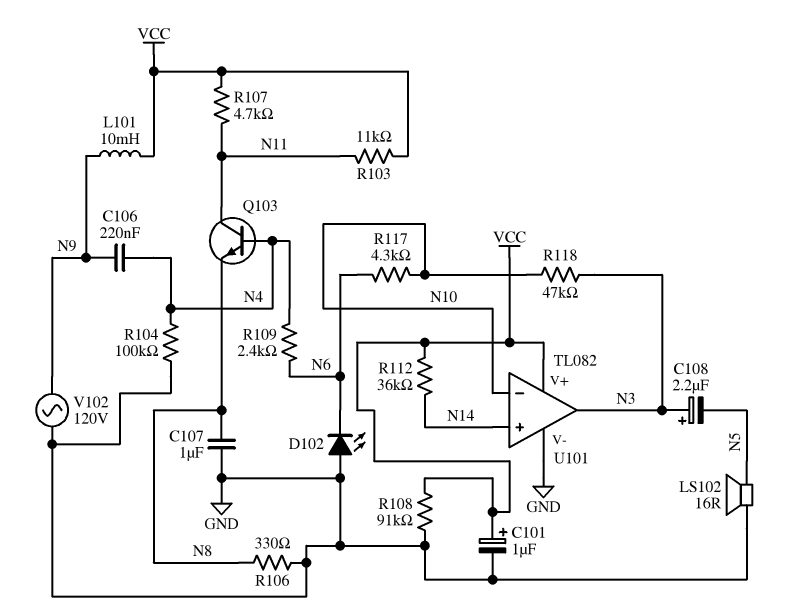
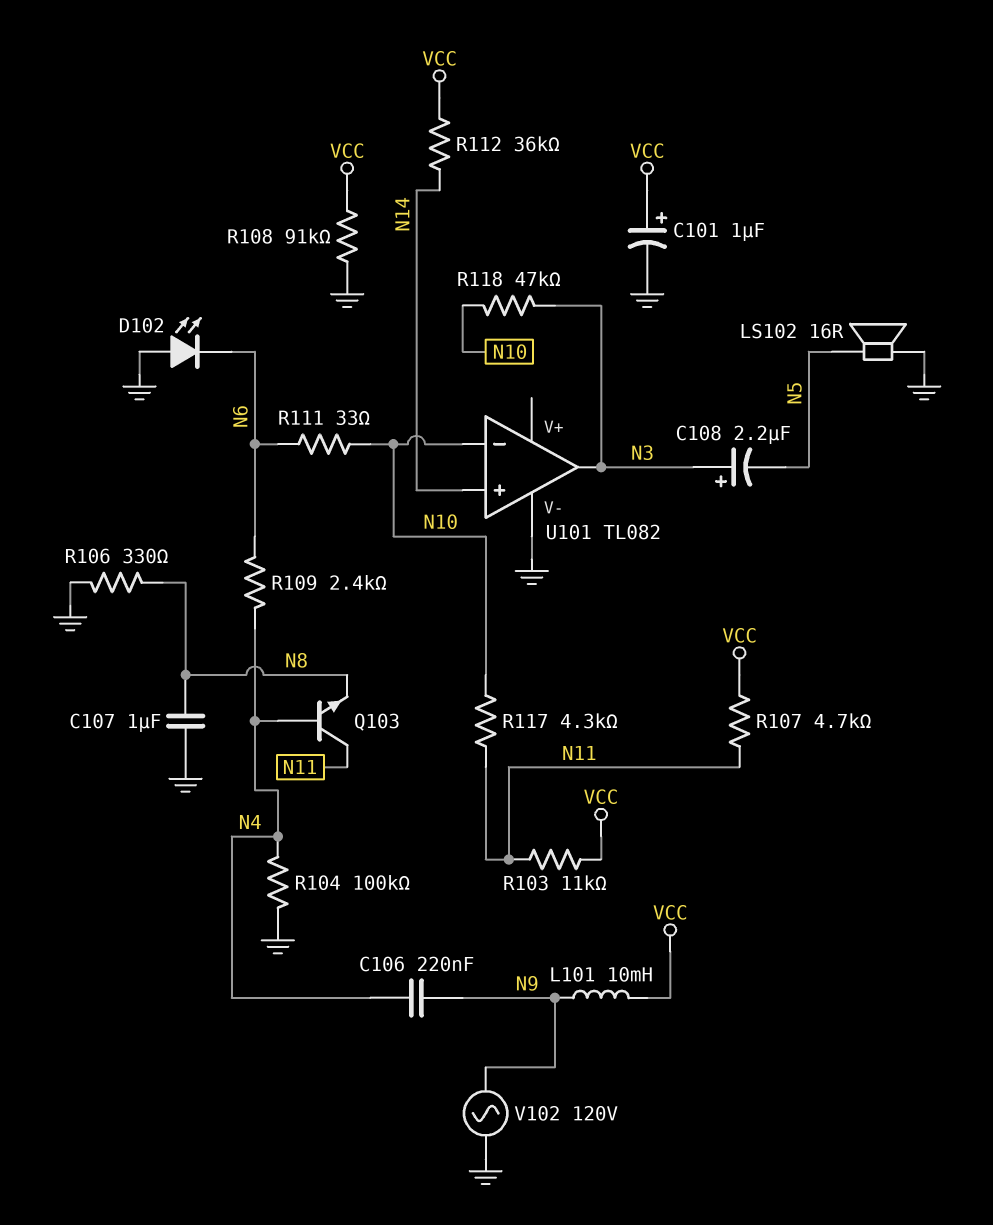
R111: none -> 33 (N6, N10)
R117: 4.3k (N6, N10) -> 4.3k (N10, N11)
U101 pin V+: VCC -> none

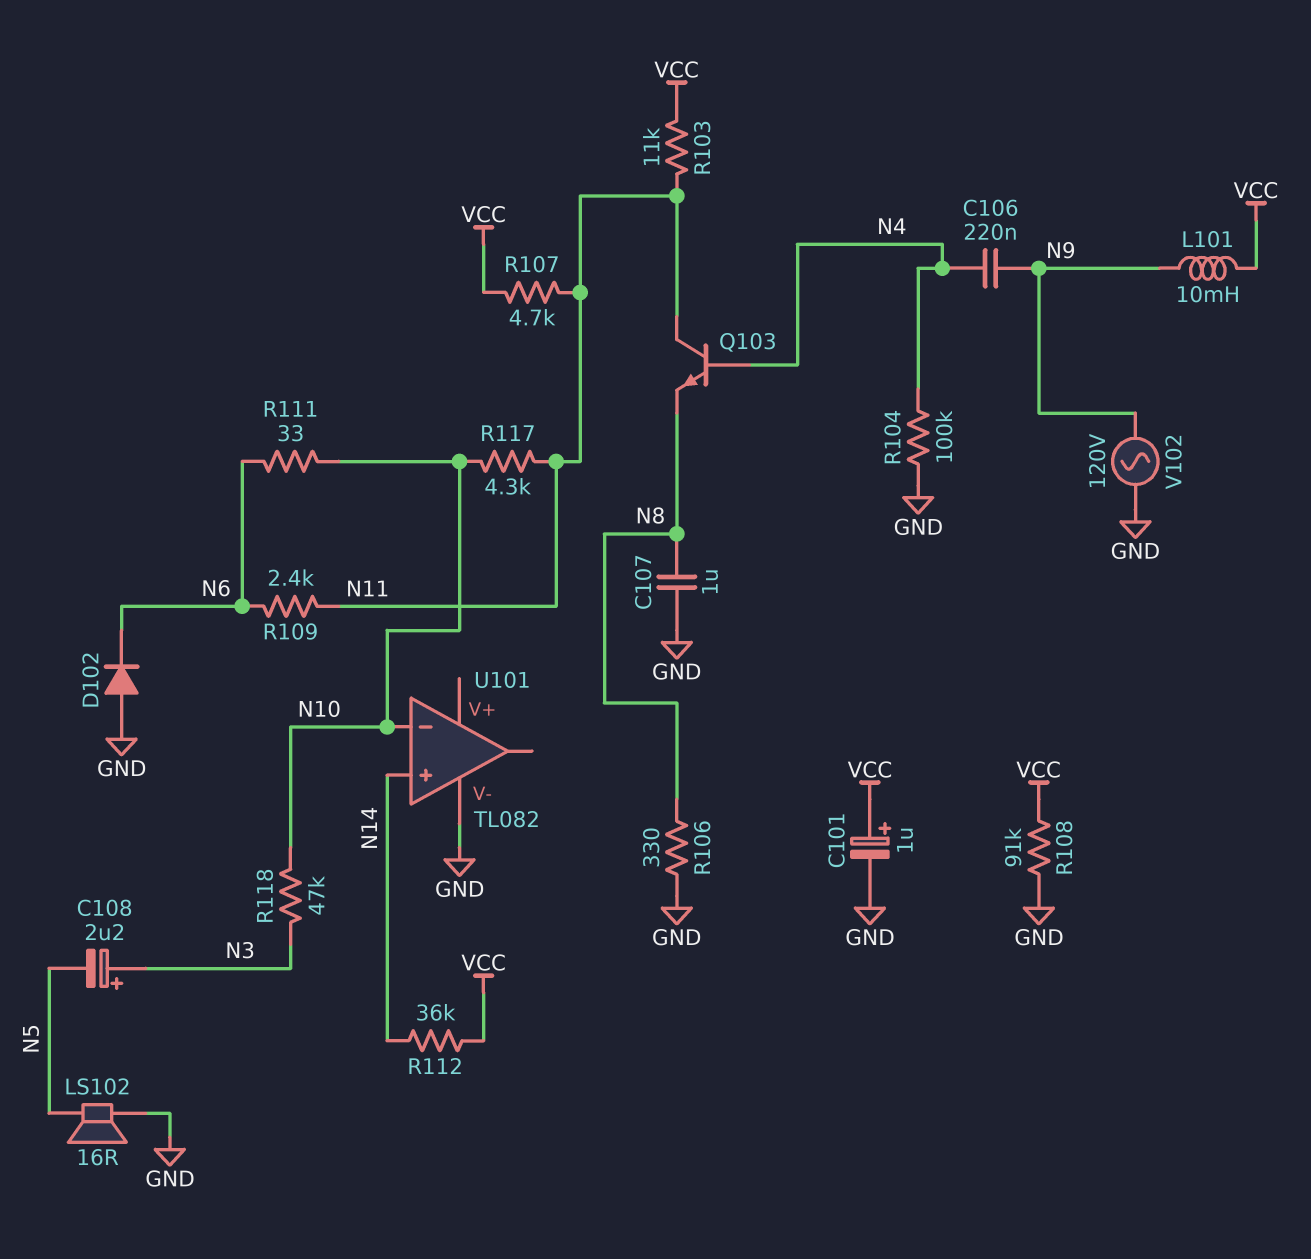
D102: LED (A GND, K N6) -> diode (A GND, K N6)
R109: 2.4k (N4, N6) -> 2.4k (N6, N11)
U101 pin out: N3 -> none

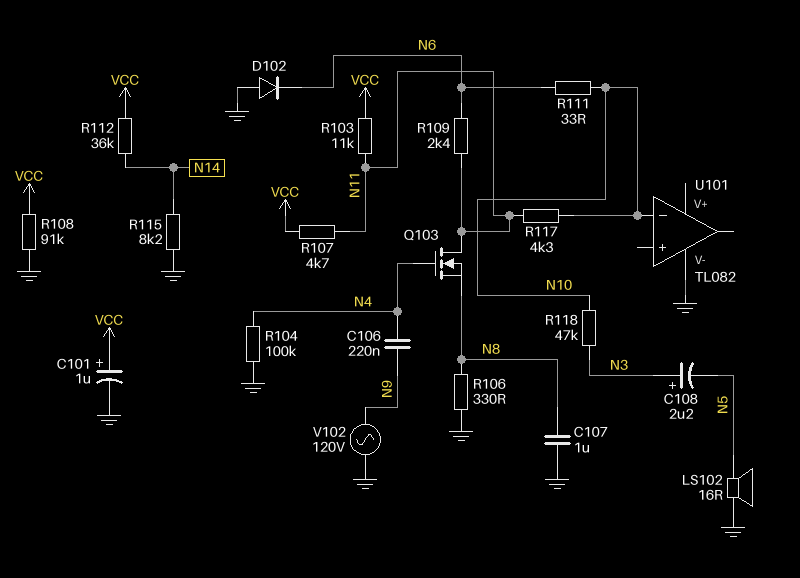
L101: 10mH (N9, VCC) -> none
Q103: NPN (B N4, C N11, E N8) -> NMOS (G N4, D N11, S N8)
R115: none -> 8.2k (GND, N14)
U101 pin in+: N14 -> none

